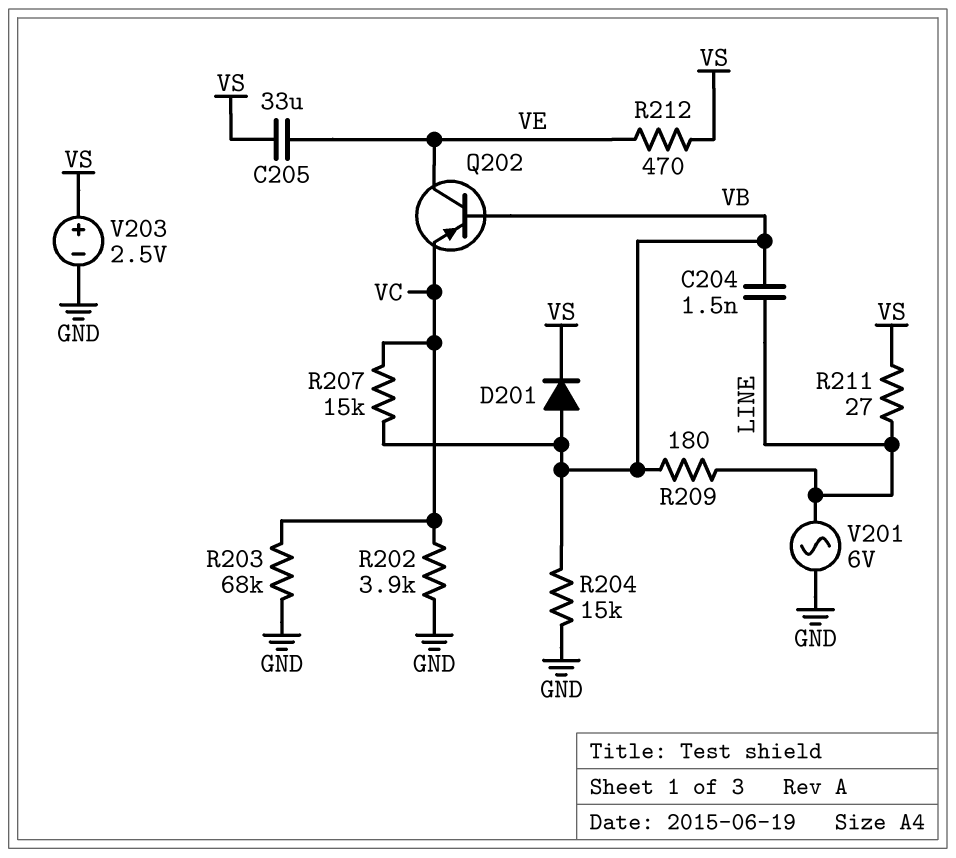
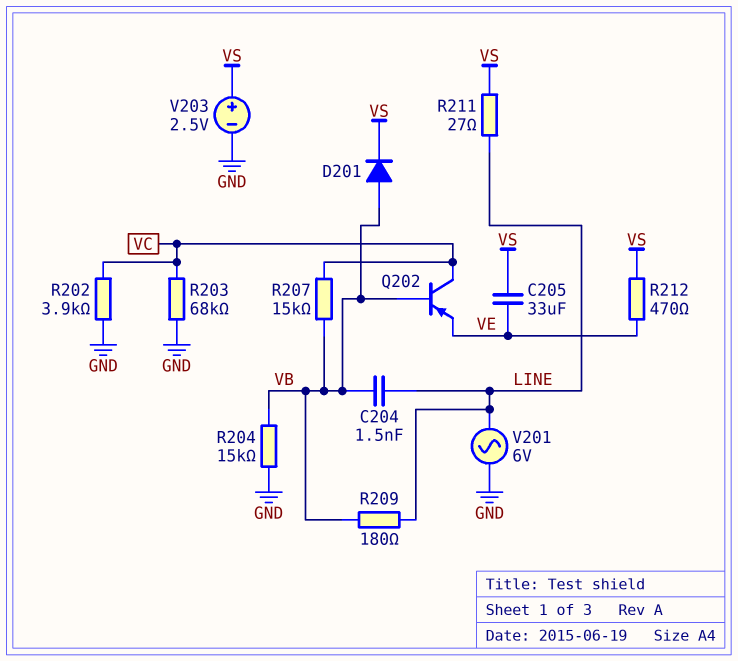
Q202: PNP (B VB, C VE, E VC) -> PNP (B VB, C VC, E VE)

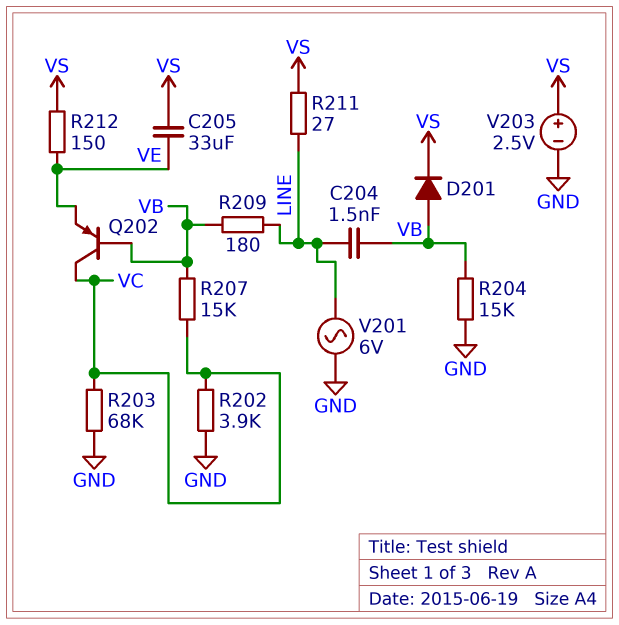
R212: 470 (VE, VS) -> 150 (VE, VS)

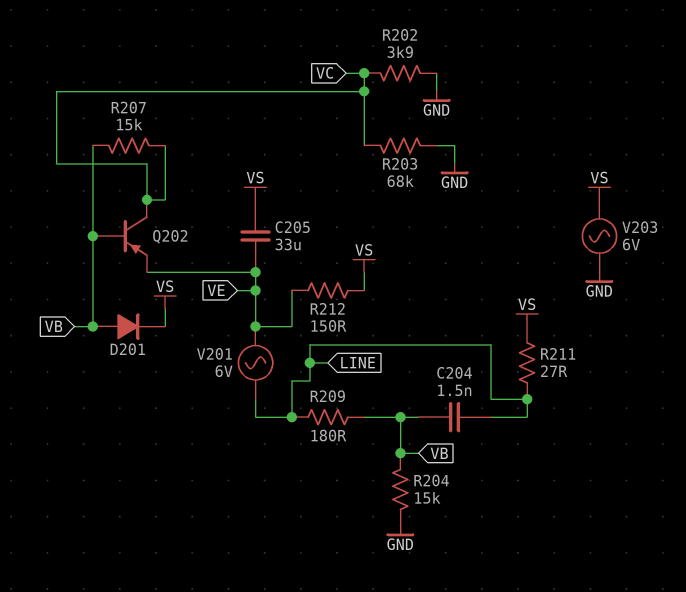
V201: AC 6V (GND, LINE) -> AC 6V (LINE, VE)
V203: 2.5V (plus VS, minus GND) -> AC 6V (GND, VS)

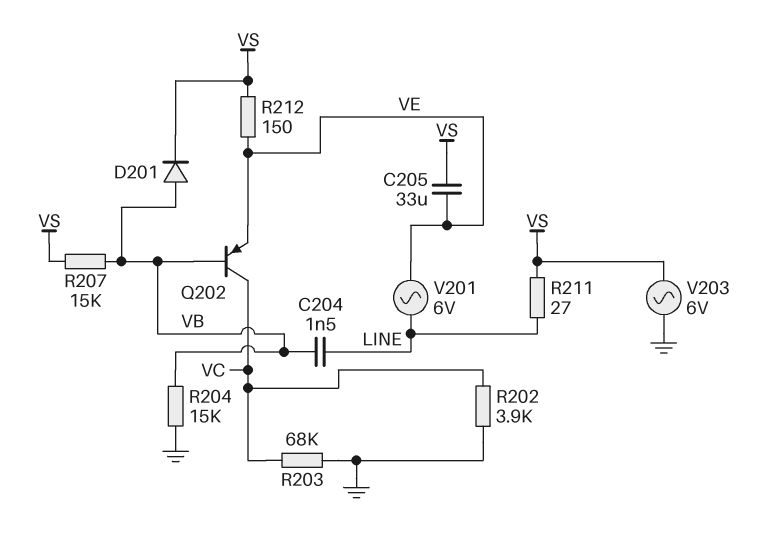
R207: 15k (VB, VC) -> 15k (VB, VS)
R209: 180 (LINE, VB) -> none

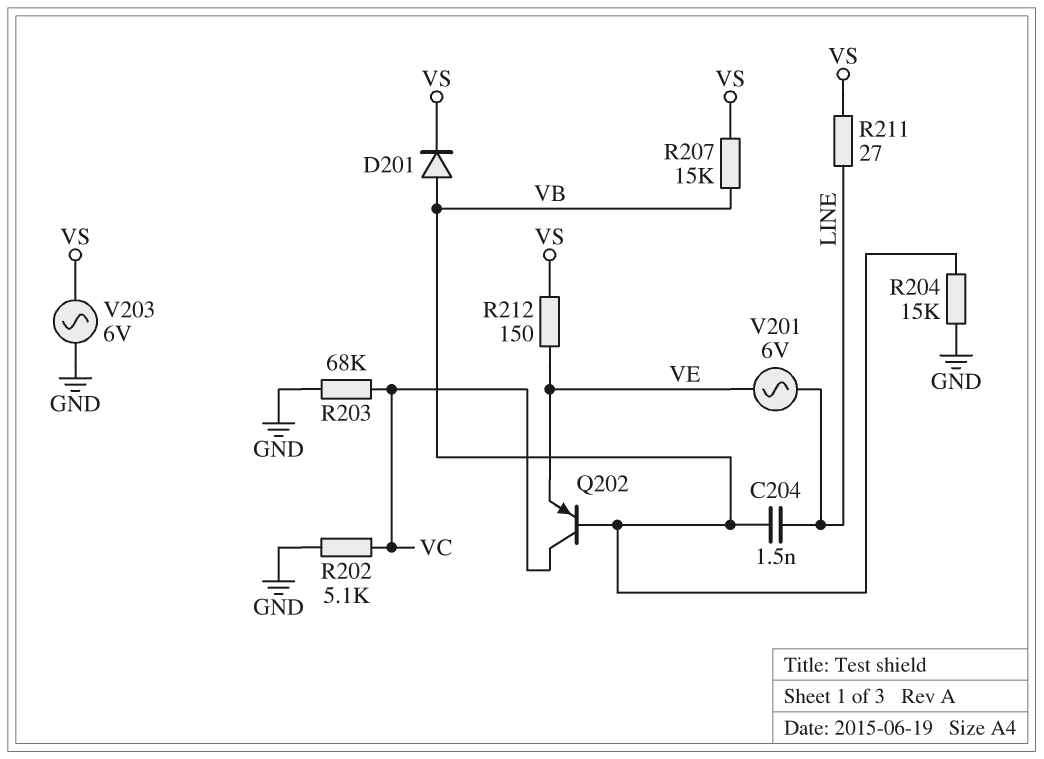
C205: 33uF (VE, VS) -> none
R202: 3.9k (GND, VC) -> 5.1k (GND, VC)

